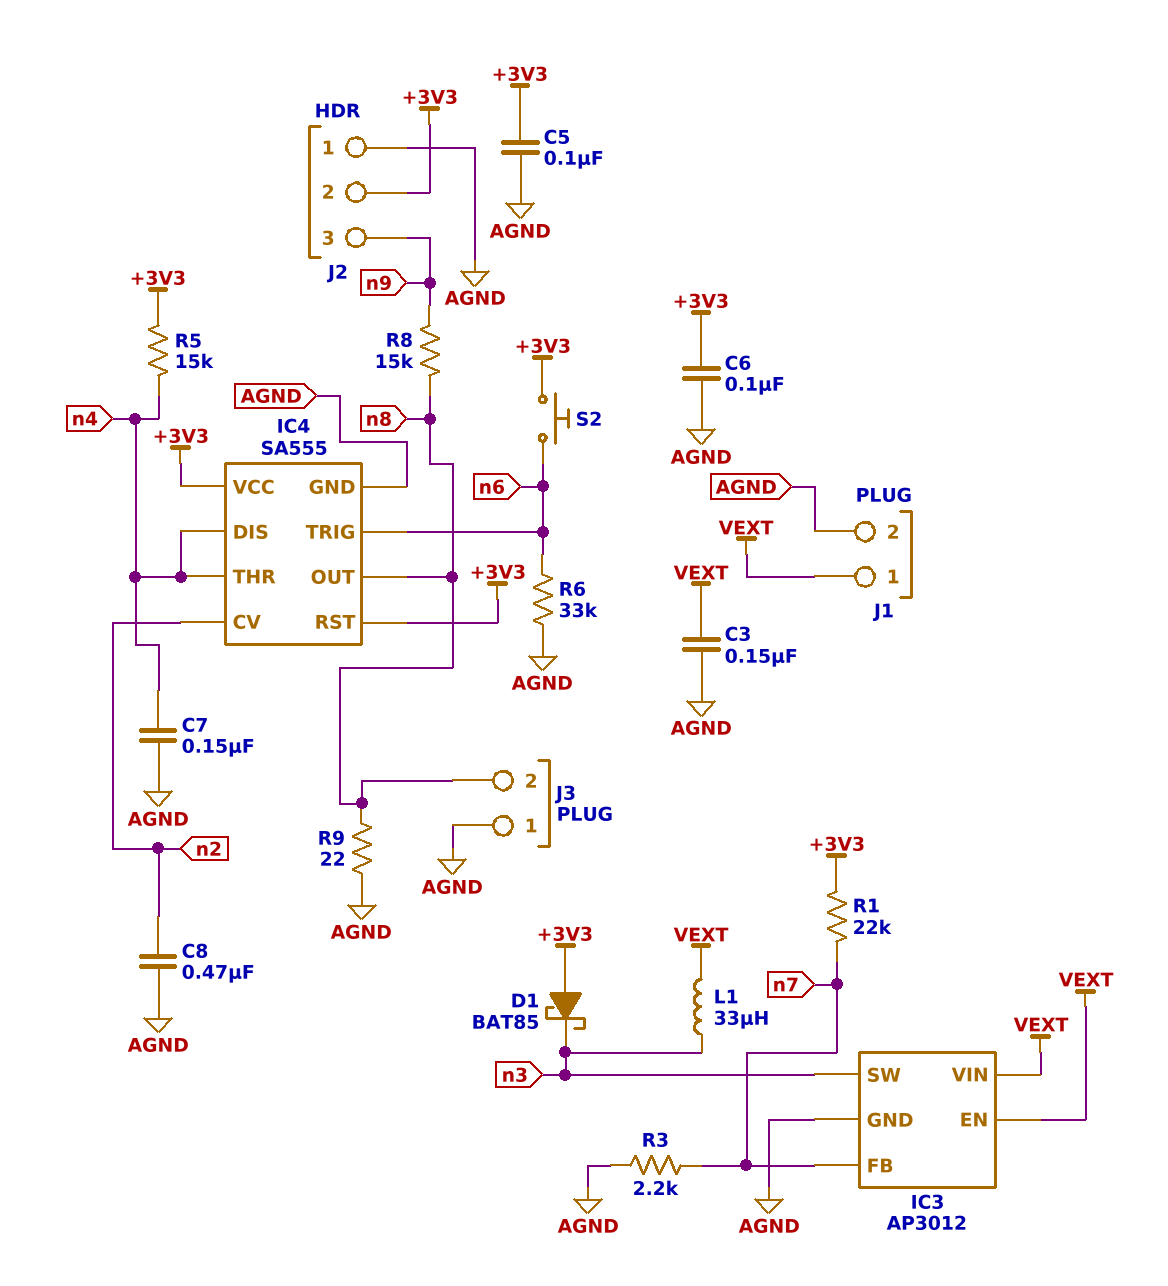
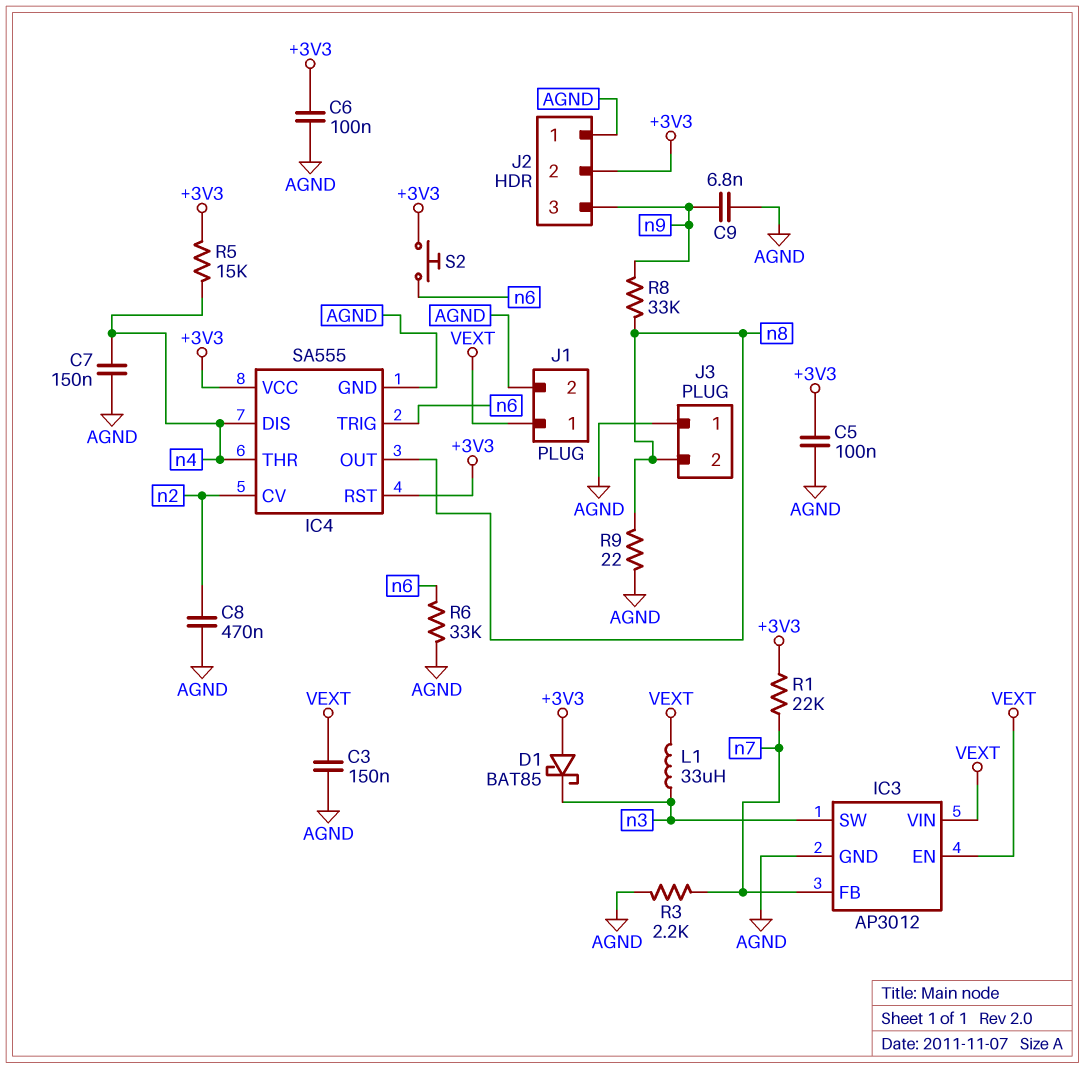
C9: none -> 6.8nF (AGND, n9)
R8: 15k (n8, n9) -> 33k (n8, n9)

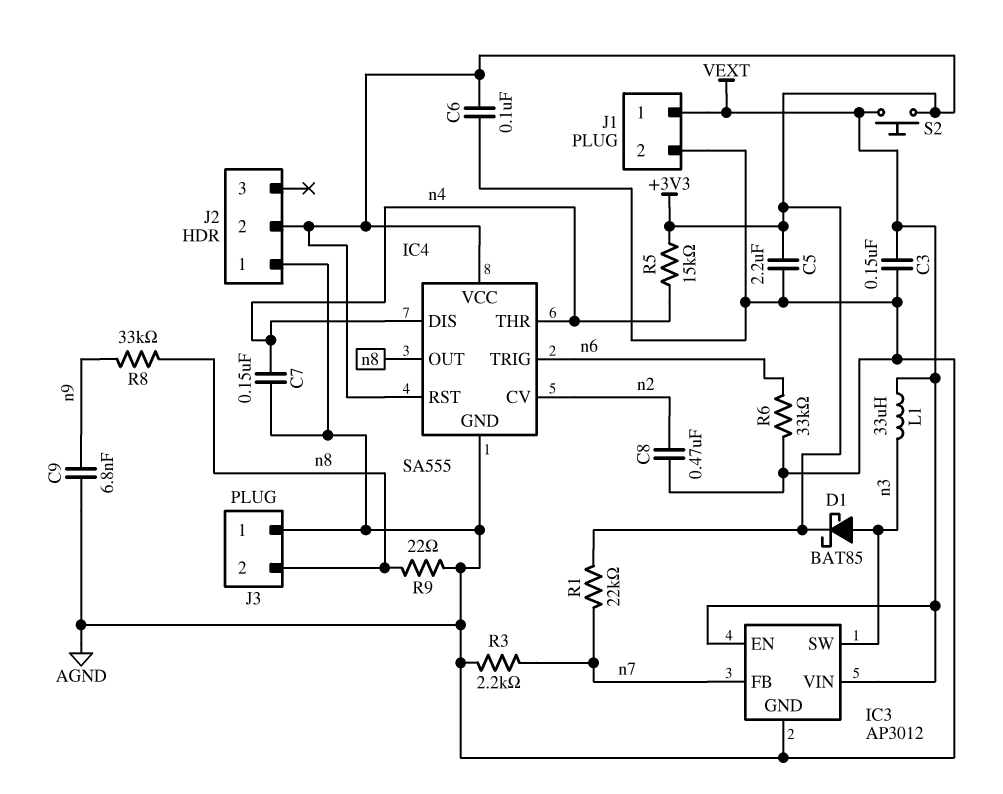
C5: 100nF (+3V3, AGND) -> 2.2uF (+3V3, AGND)
D1: schottky BAT85 (A +3V3, K n3) -> schottky BAT85 (A n3, K +3V3)
J2 pin 3: n9 -> none
S2: button (+3V3, n6) -> button (+3V3, VEXT)

